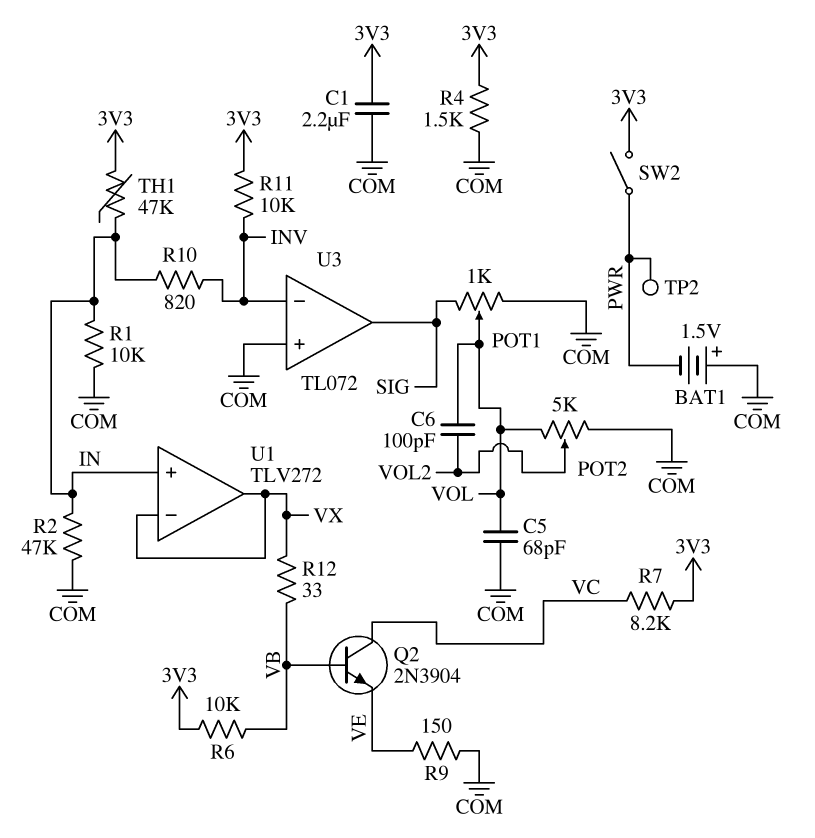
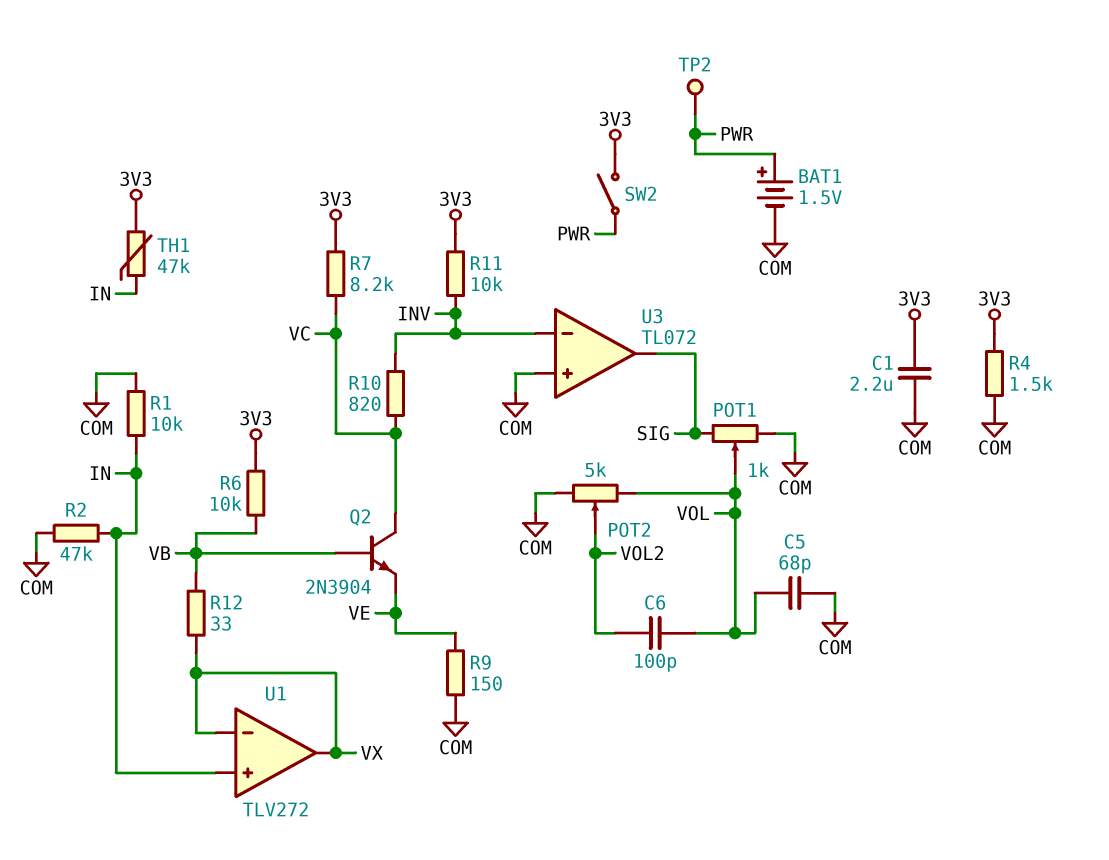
BAT1: 1.5V (plus COM, minus PWR) -> 1.5V (plus PWR, minus COM)
R10: 820 (IN, INV) -> 820 (INV, VC)

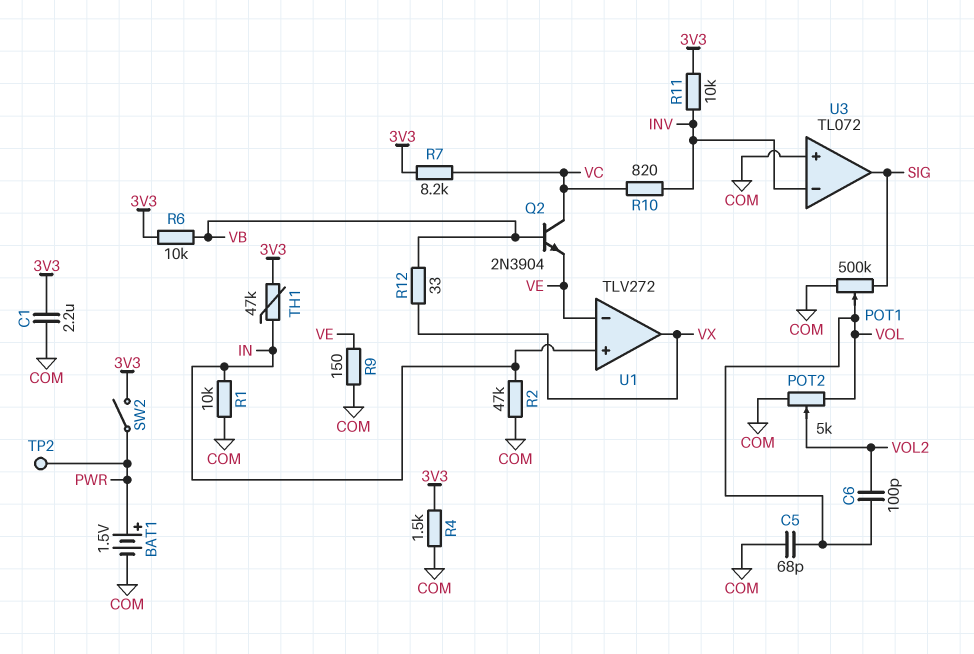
POT1: 1k (COM, SIG, wiper VOL) -> 500k (COM, SIG, wiper VOL)
U1 pin in-: VX -> VE

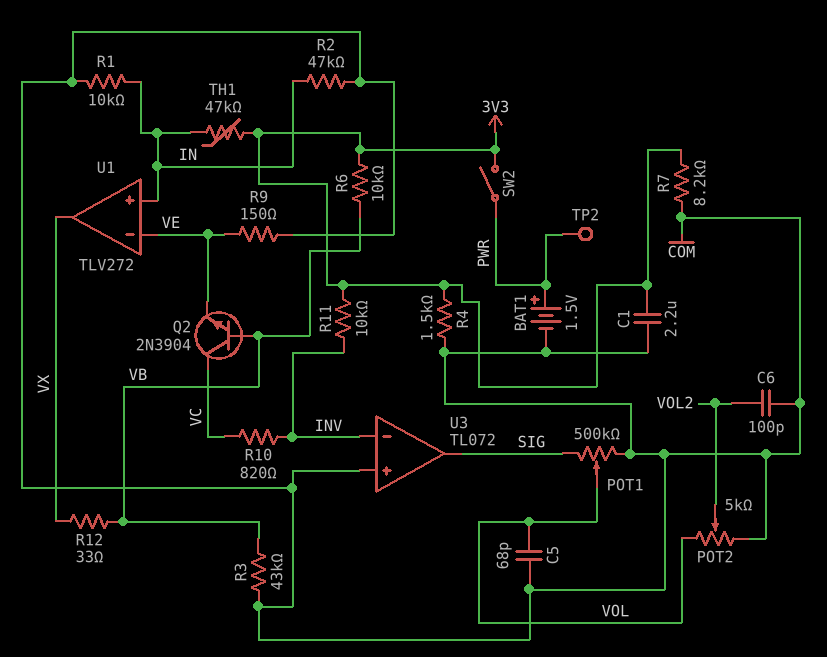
C6: 100pF (VOL, VOL2) -> 100pF (COM, VOL2)
R3: none -> 43k (COM, VB)
R7: 8.2k (3V3, VC) -> 8.2k (3V3, COM)

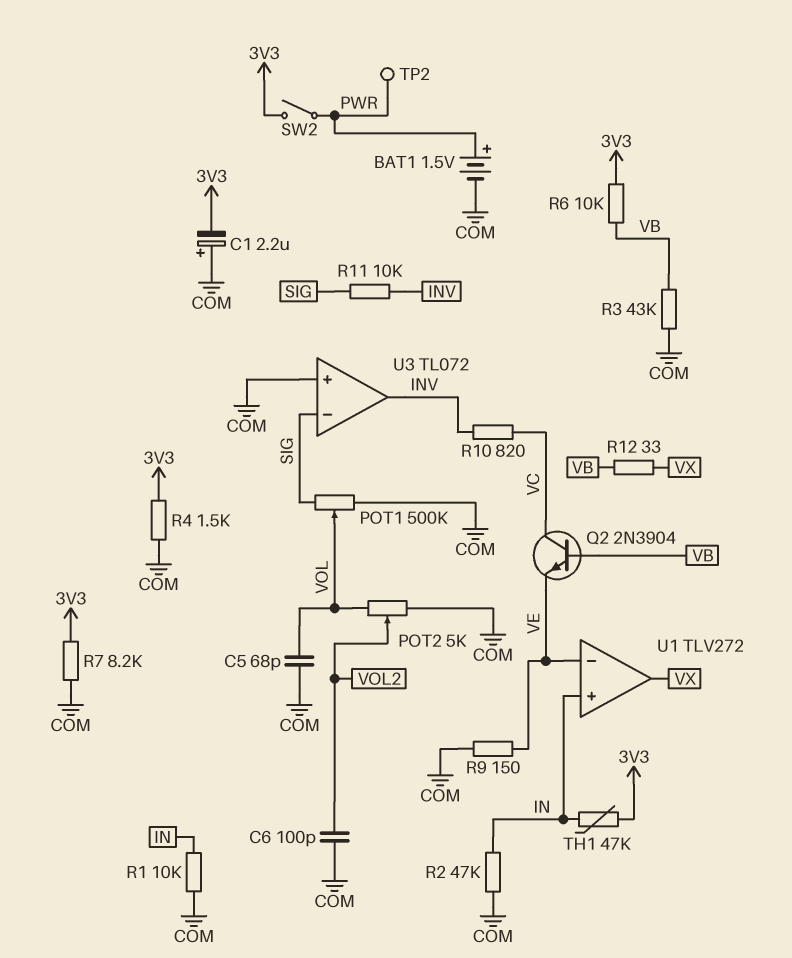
C1: 2.2uF (3V3, COM) -> 2.2uF (plus COM, minus 3V3)
R11: 10k (3V3, INV) -> 10k (INV, SIG)
U3 pin in-: INV -> SIG
U3 pin out: SIG -> INV

